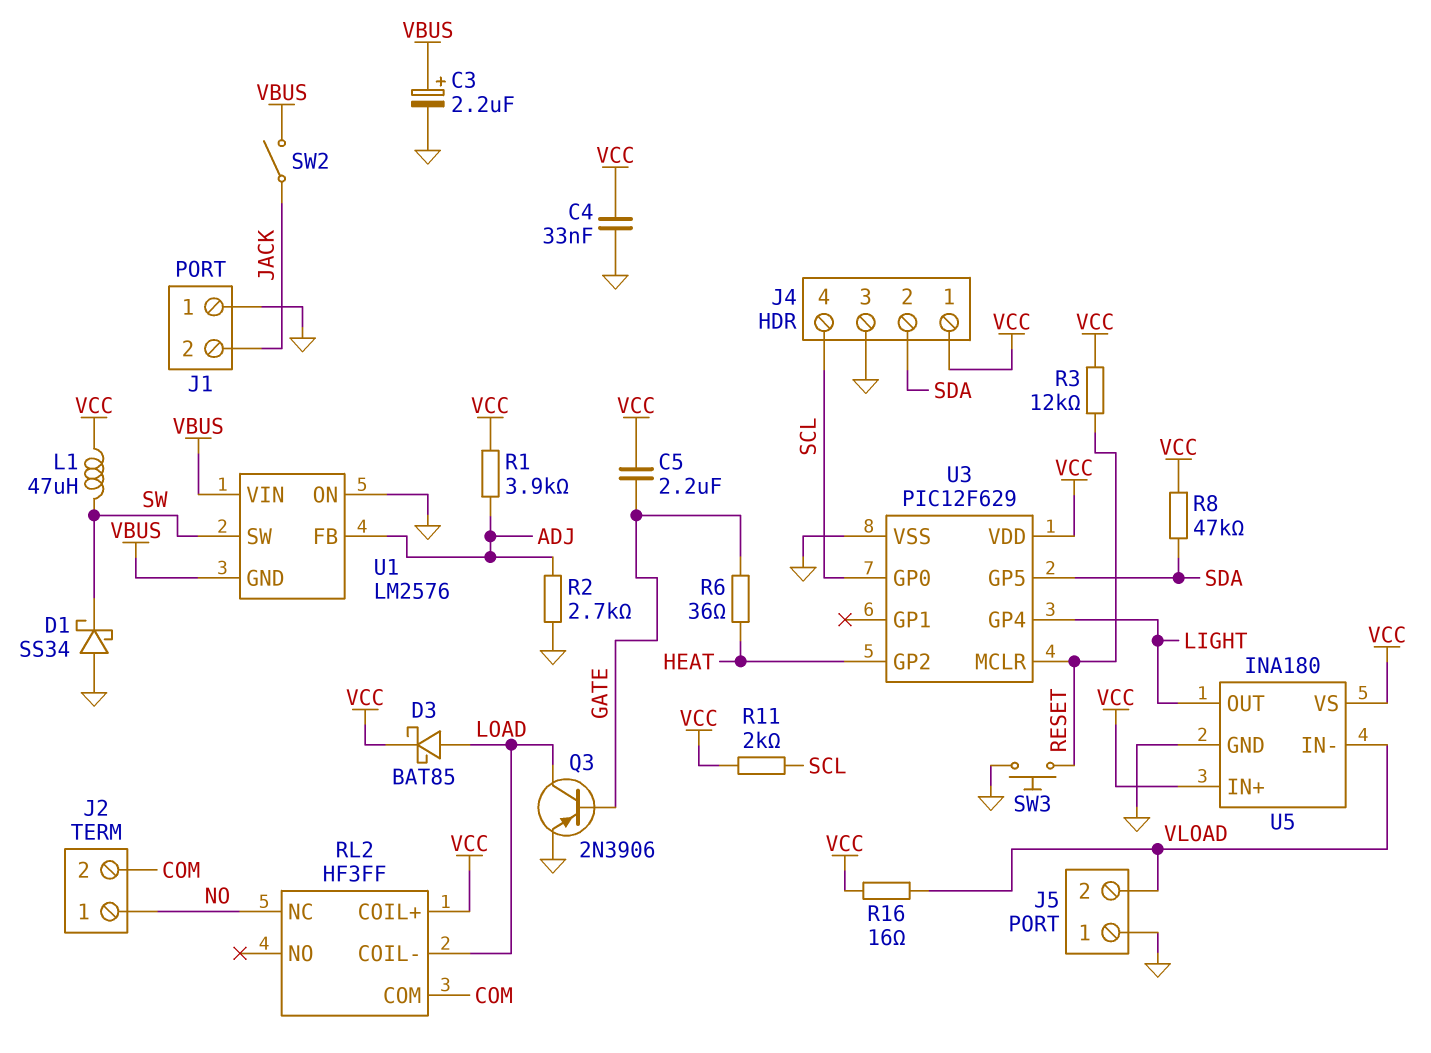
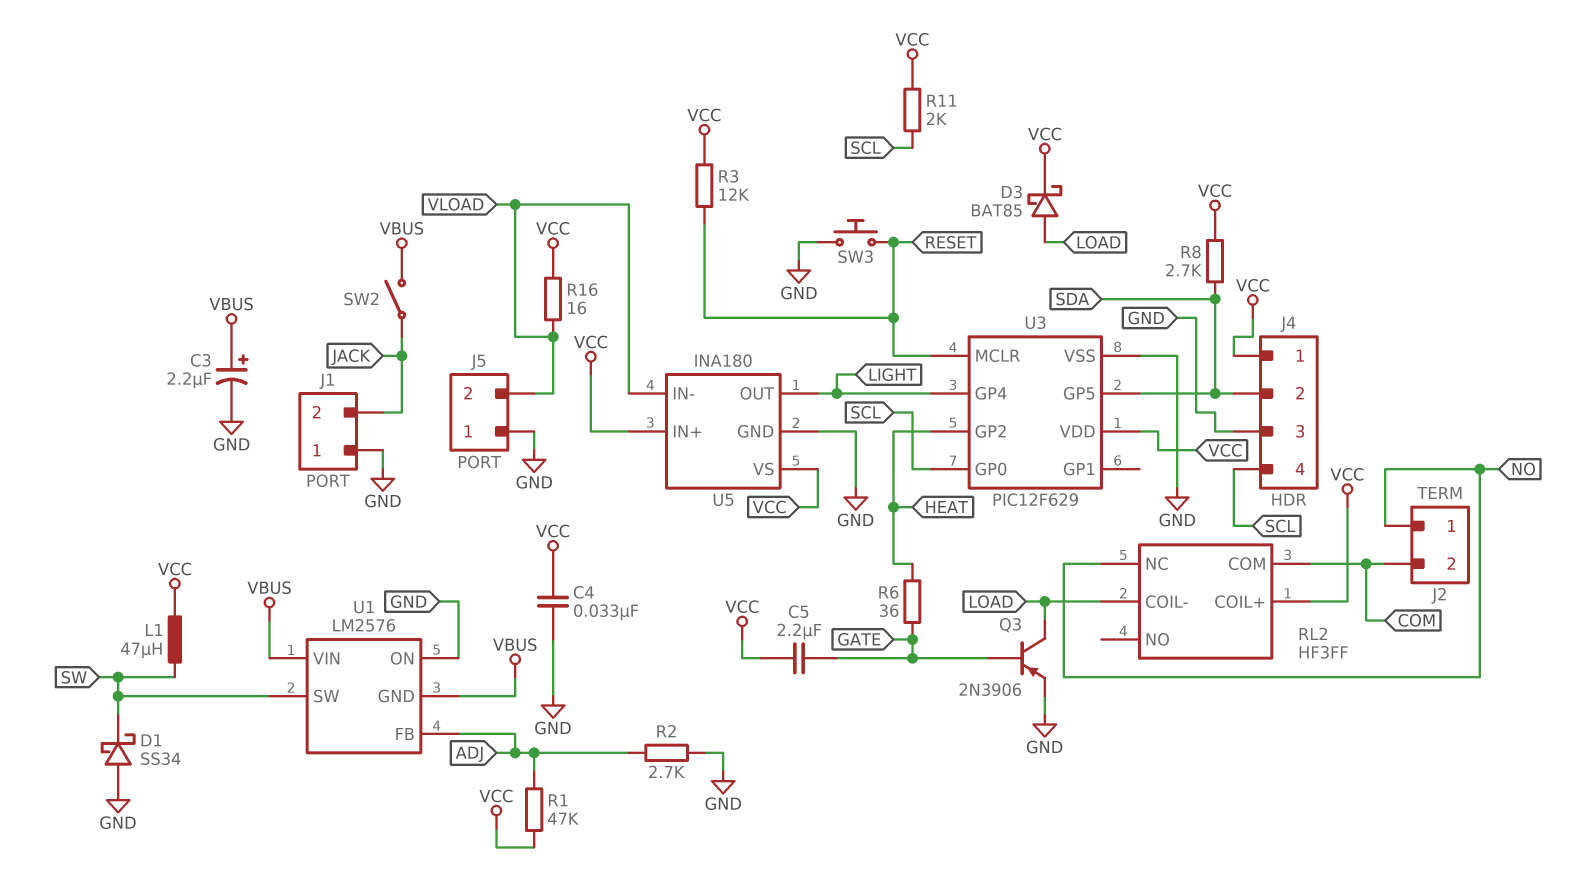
R1: 3.9k (ADJ, VCC) -> 47k (ADJ, VCC)
R8: 47k (SDA, VCC) -> 2.7k (SDA, VCC)

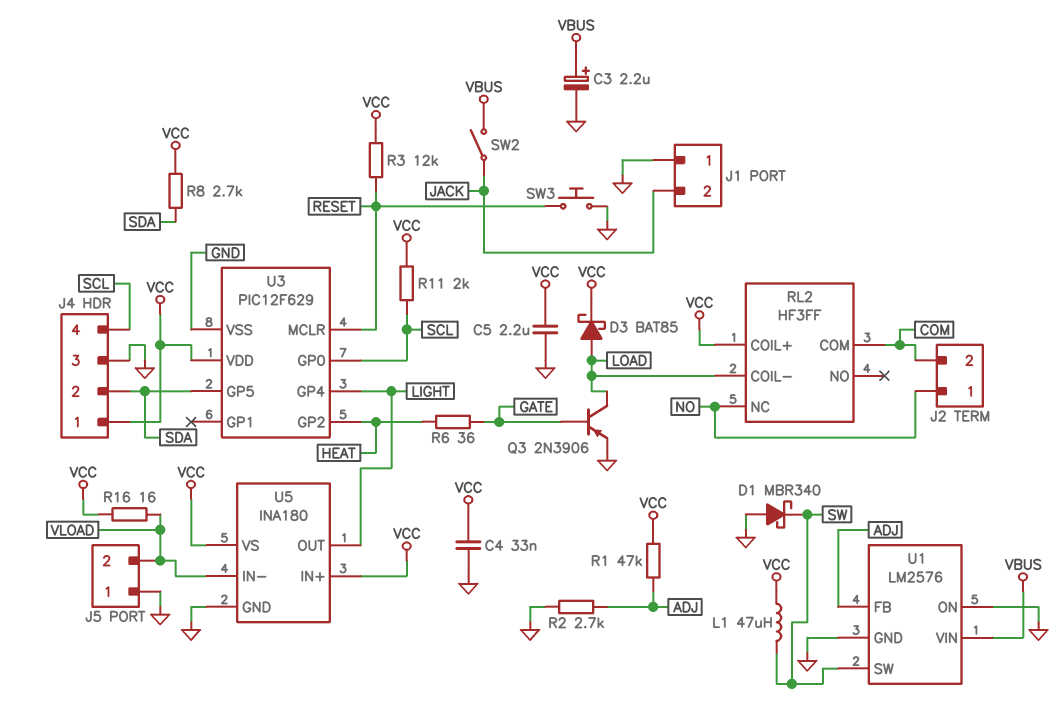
C5: 2.2uF (GATE, VCC) -> 2.2uF (GND, VCC)
D1: schottky SS34 (A GND, K SW) -> schottky MBR340 (A GND, K SW)
U1 pin GND: VBUS -> GND

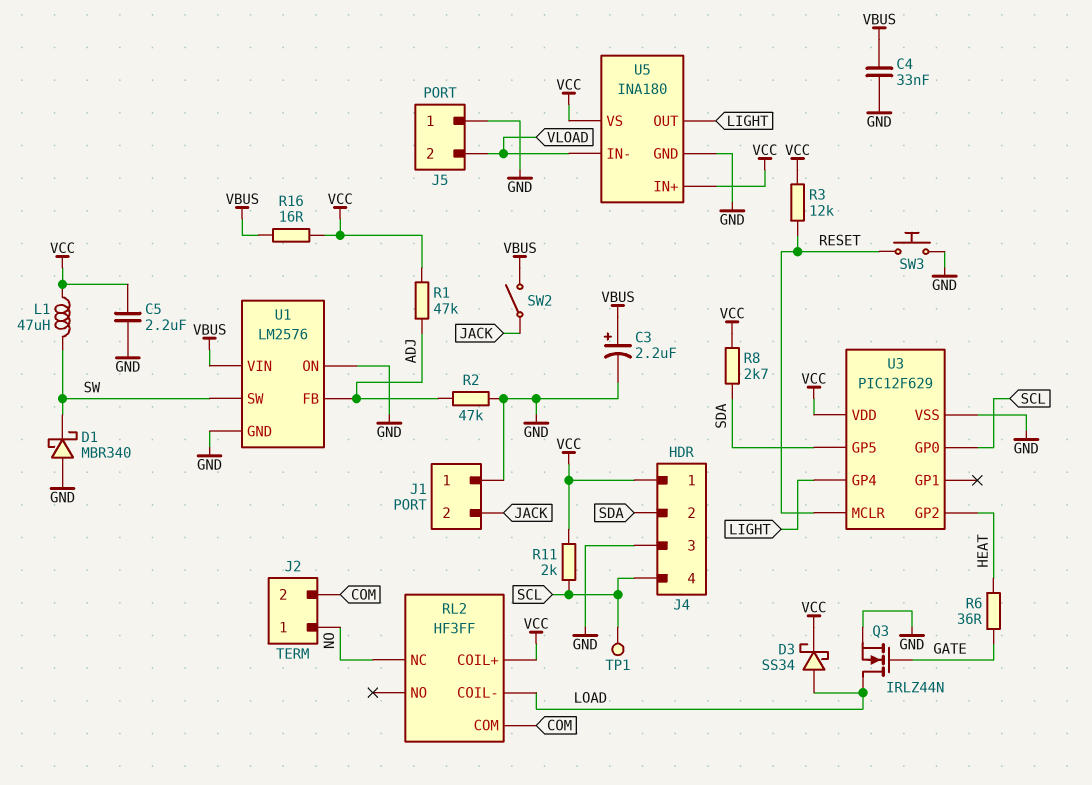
C4: 33nF (GND, VCC) -> 33nF (GND, VBUS)
D3: schottky BAT85 (A LOAD, K VCC) -> schottky SS34 (A LOAD, K VCC)
Q3: PNP 2N3906 (B GATE, C LOAD, E GND) -> NMOS IRLZ44N (G GATE, D LOAD, S GND)
R2: 2.7k (ADJ, GND) -> 47k (ADJ, GND)
R16: 16 (VCC, VLOAD) -> 16 (VBUS, VCC)
TP1: none -> test point (SCL)

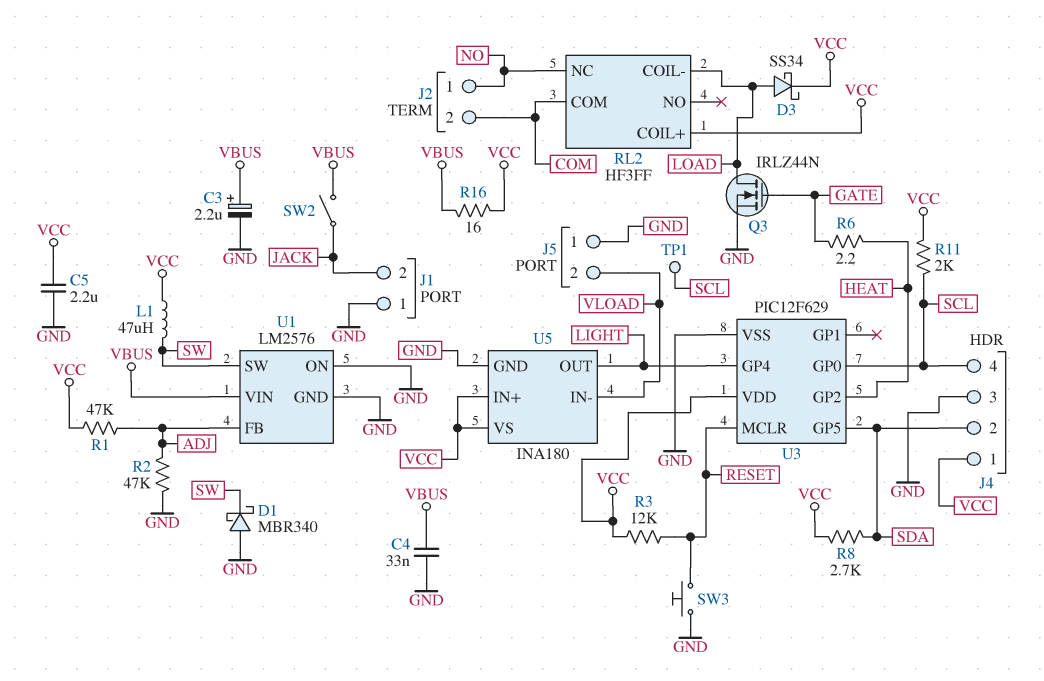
R6: 36 (GATE, HEAT) -> 2.2 (GATE, HEAT)

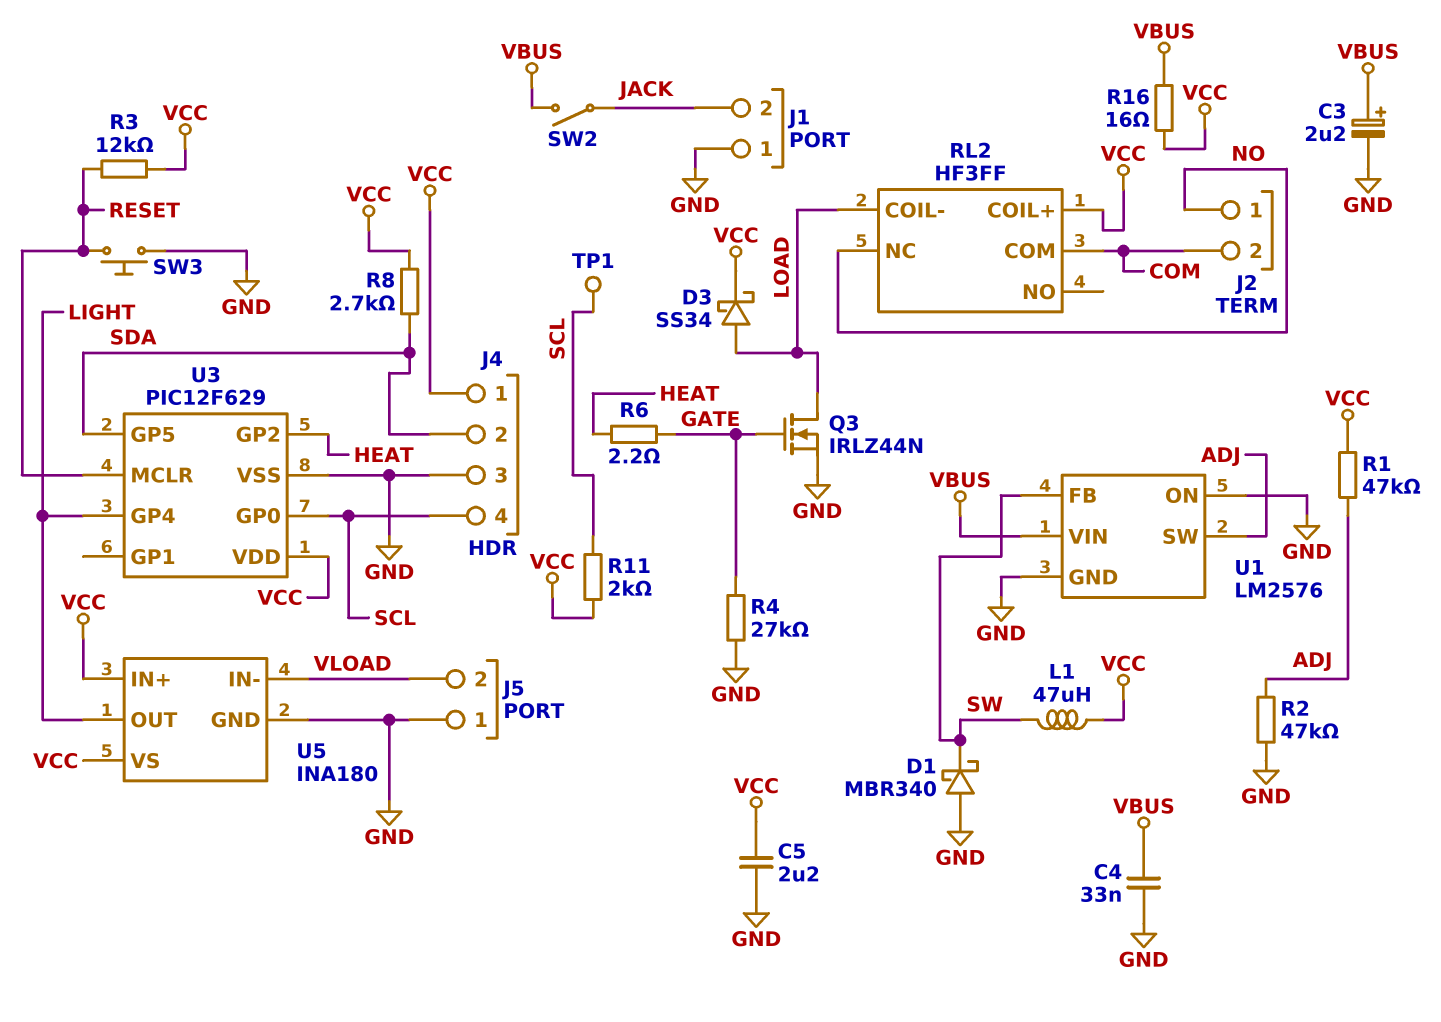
R4: none -> 27k (GATE, GND)
U1 pin FB: ADJ -> SW
U1 pin SW: SW -> ADJ

